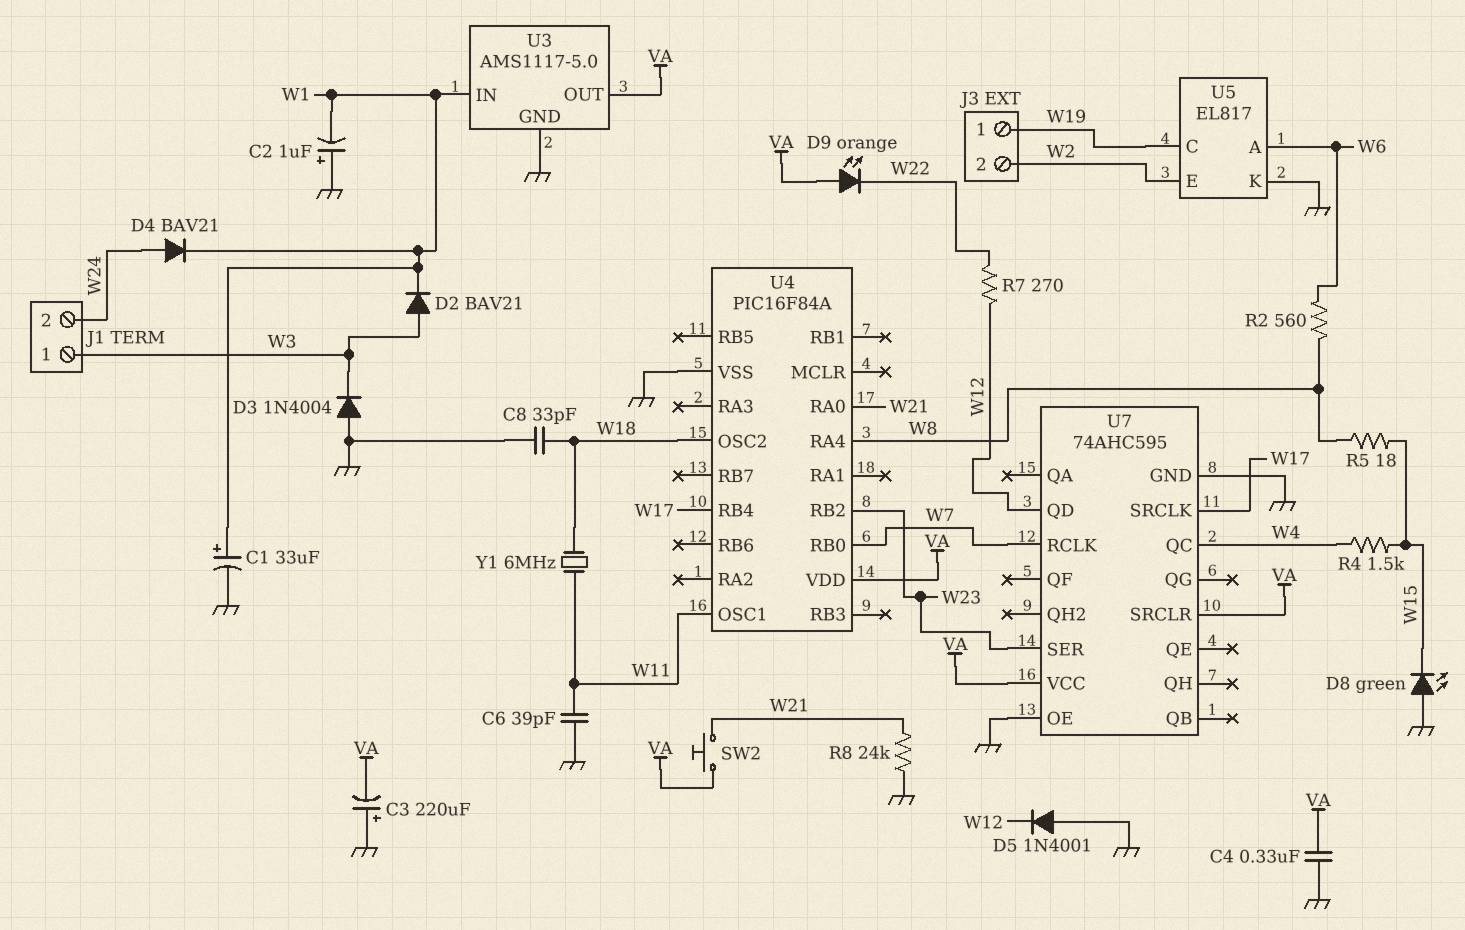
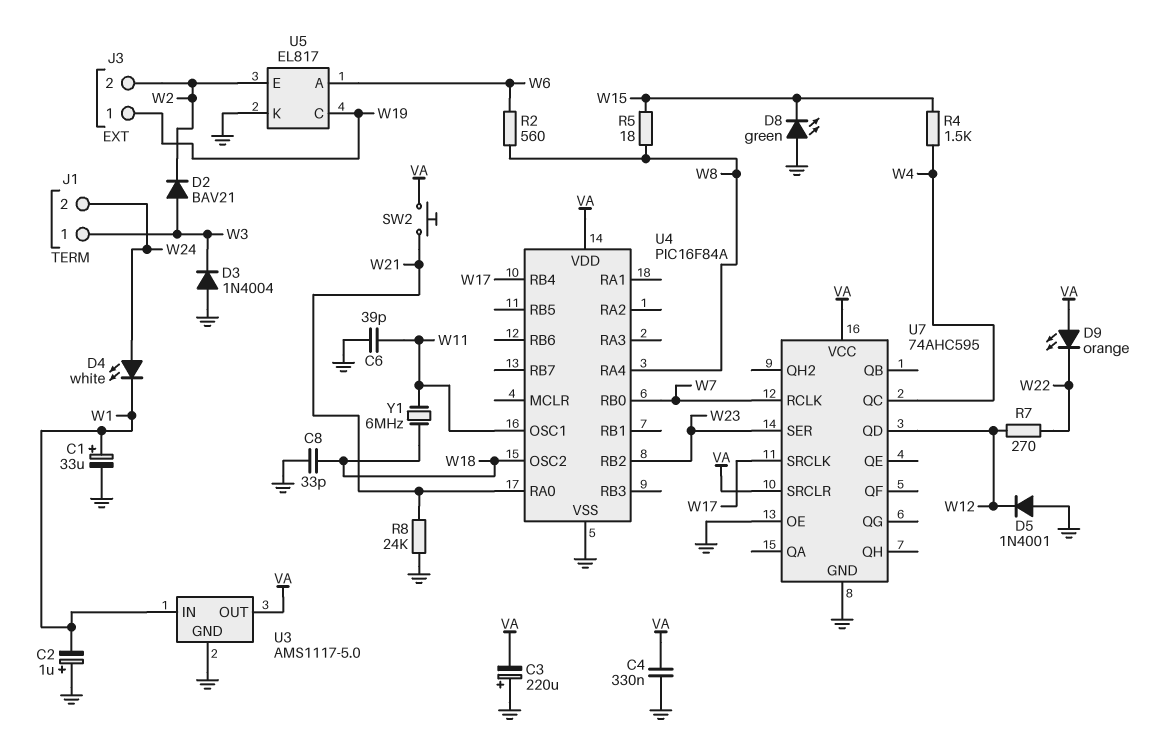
D2: diode BAV21 (A W3, K W1) -> diode BAV21 (A W3, K W2)
D4: diode BAV21 (A W24, K W1) -> LED white (A W24, K W1)

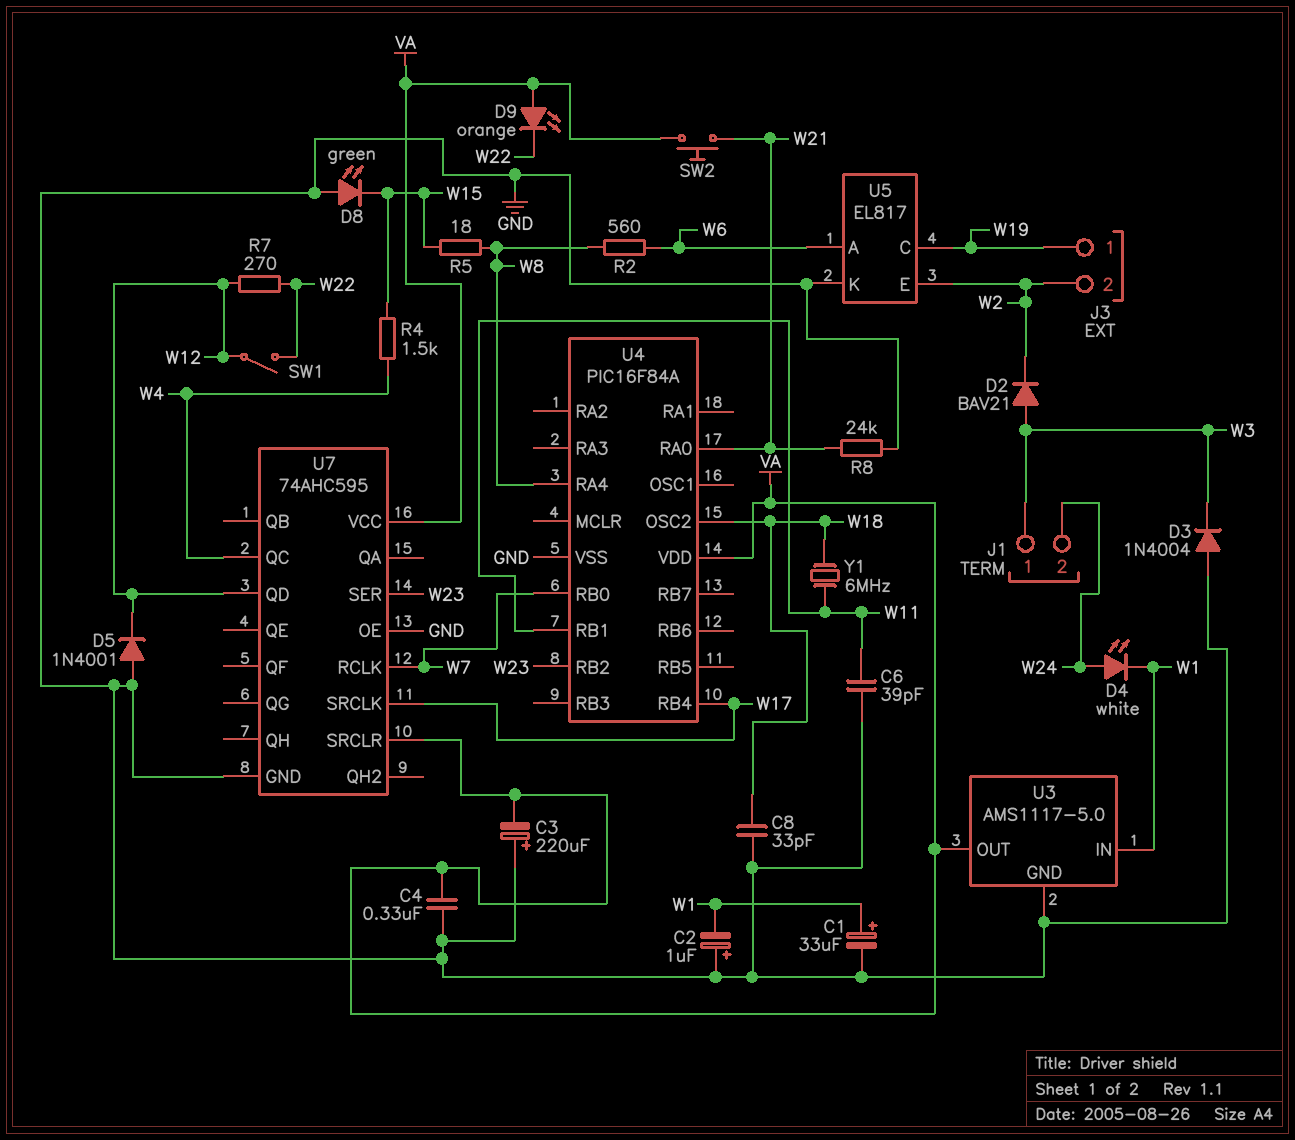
SW1: none -> switch (W12, W22)
U4 pin OSC1: W11 -> none
U4 pin RB1: none -> W11

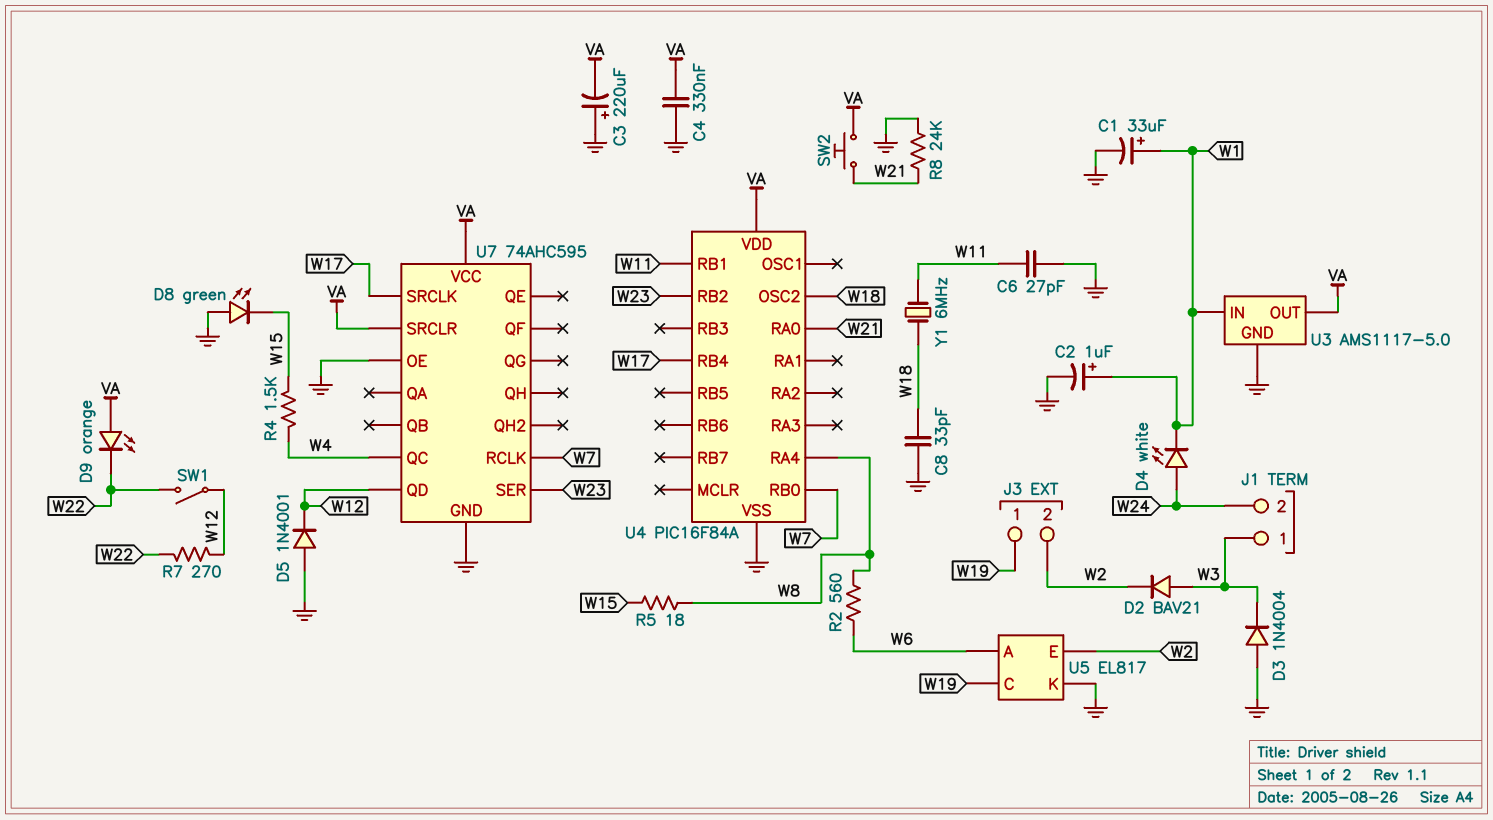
C2: 1uF (plus GND, minus W1) -> 1uF (plus W1, minus GND)
C6: 39pF (GND, W11) -> 27pF (GND, W11)

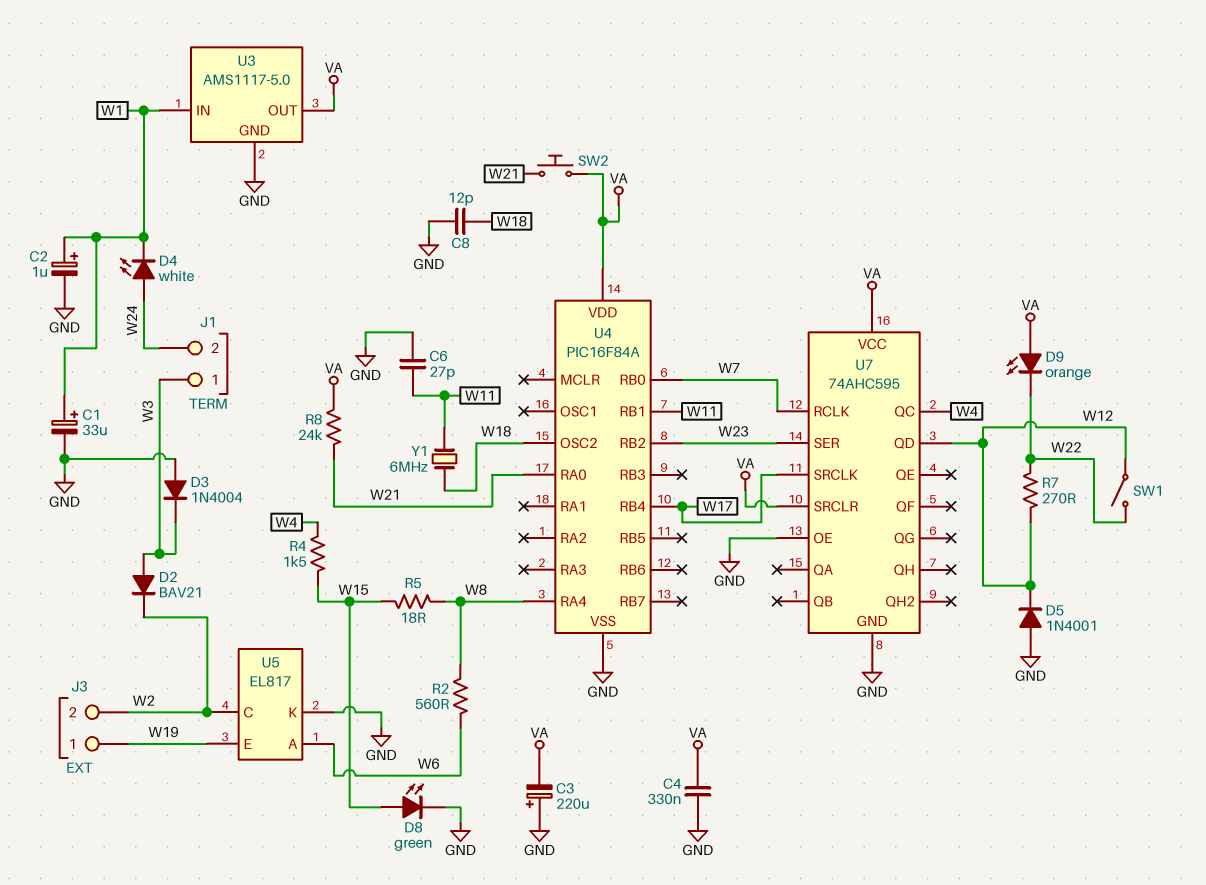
C8: 33pF (GND, W18) -> 12pF (GND, W18)
D8: LED green (A GND, K W15) -> LED green (A W15, K GND)
R8: 24k (GND, W21) -> 24k (VA, W21)
U5 pin C: W19 -> W2
U5 pin E: W2 -> W19

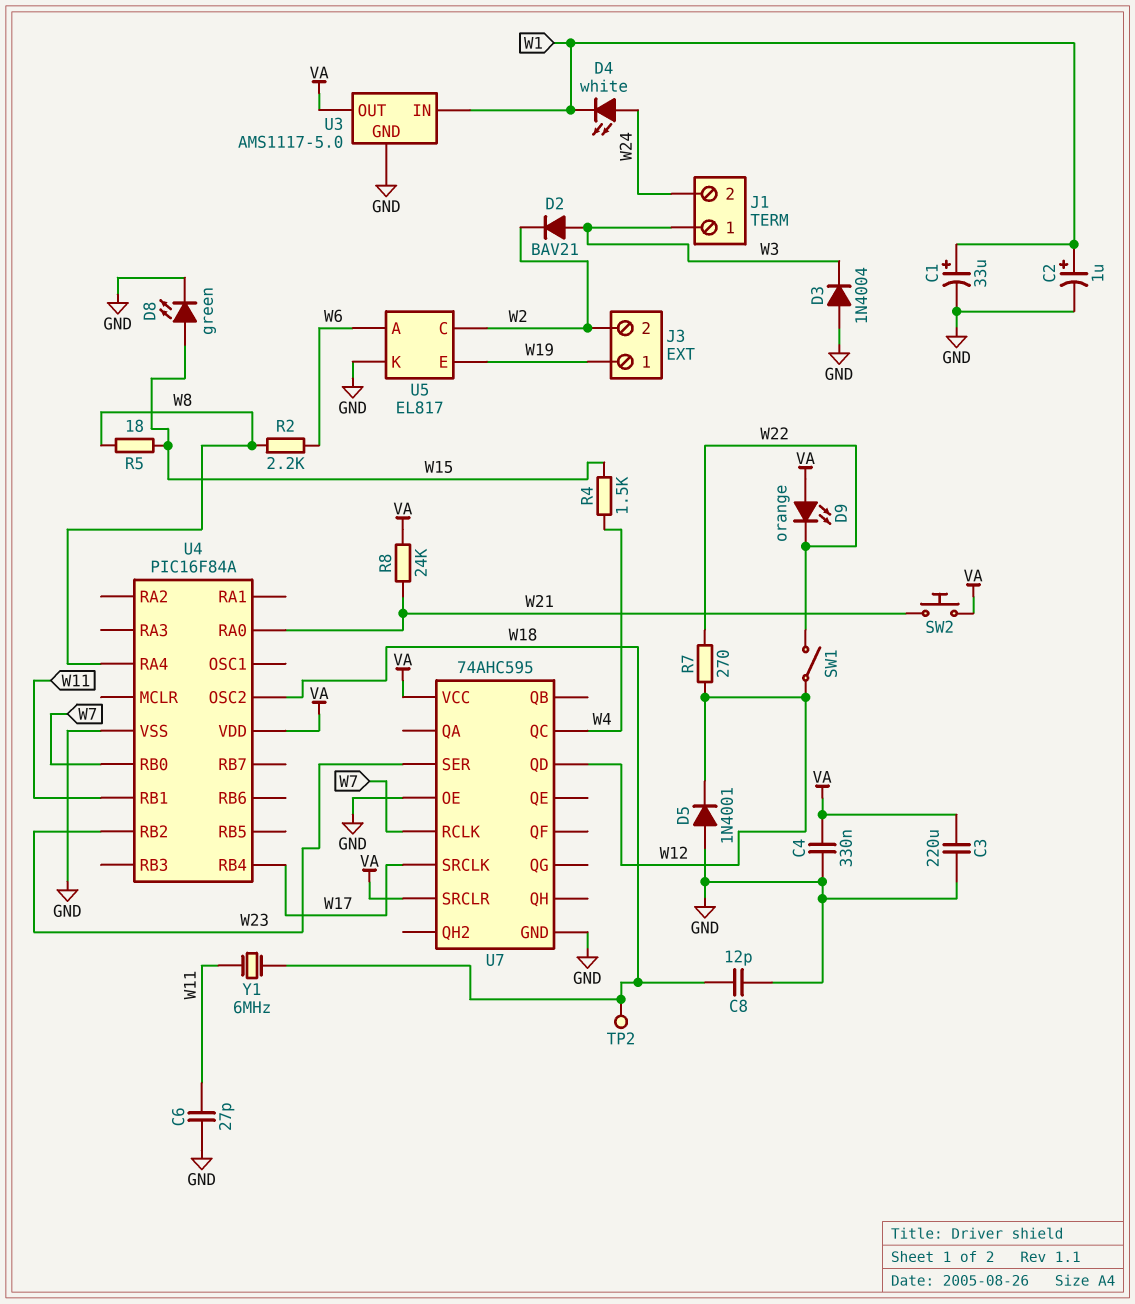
C3: 220uF (plus GND, minus VA) -> 220uF (GND, VA)
R2: 560 (W6, W8) -> 2.2k (W6, W8)
TP2: none -> test point (W18)

